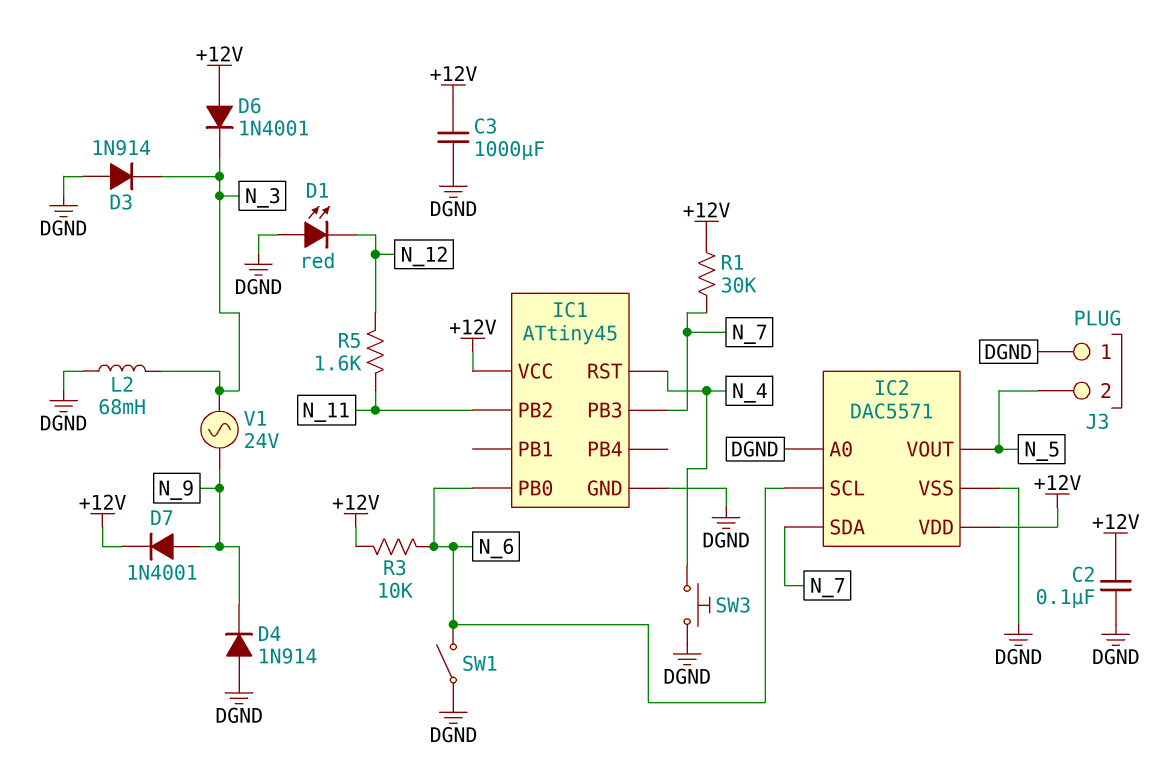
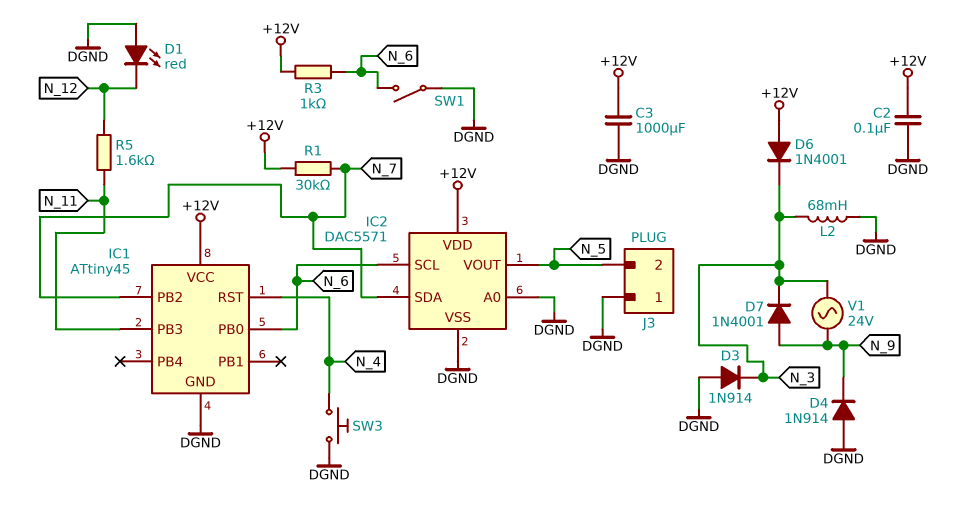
D7: diode 1N4001 (A N_9, K +12V) -> diode 1N4001 (A N_9, K N_3)
IC1 pin PB2: N_11 -> N_7
IC1 pin PB3: N_7 -> N_11
R3: 10k (+12V, N_6) -> 1k (+12V, N_6)

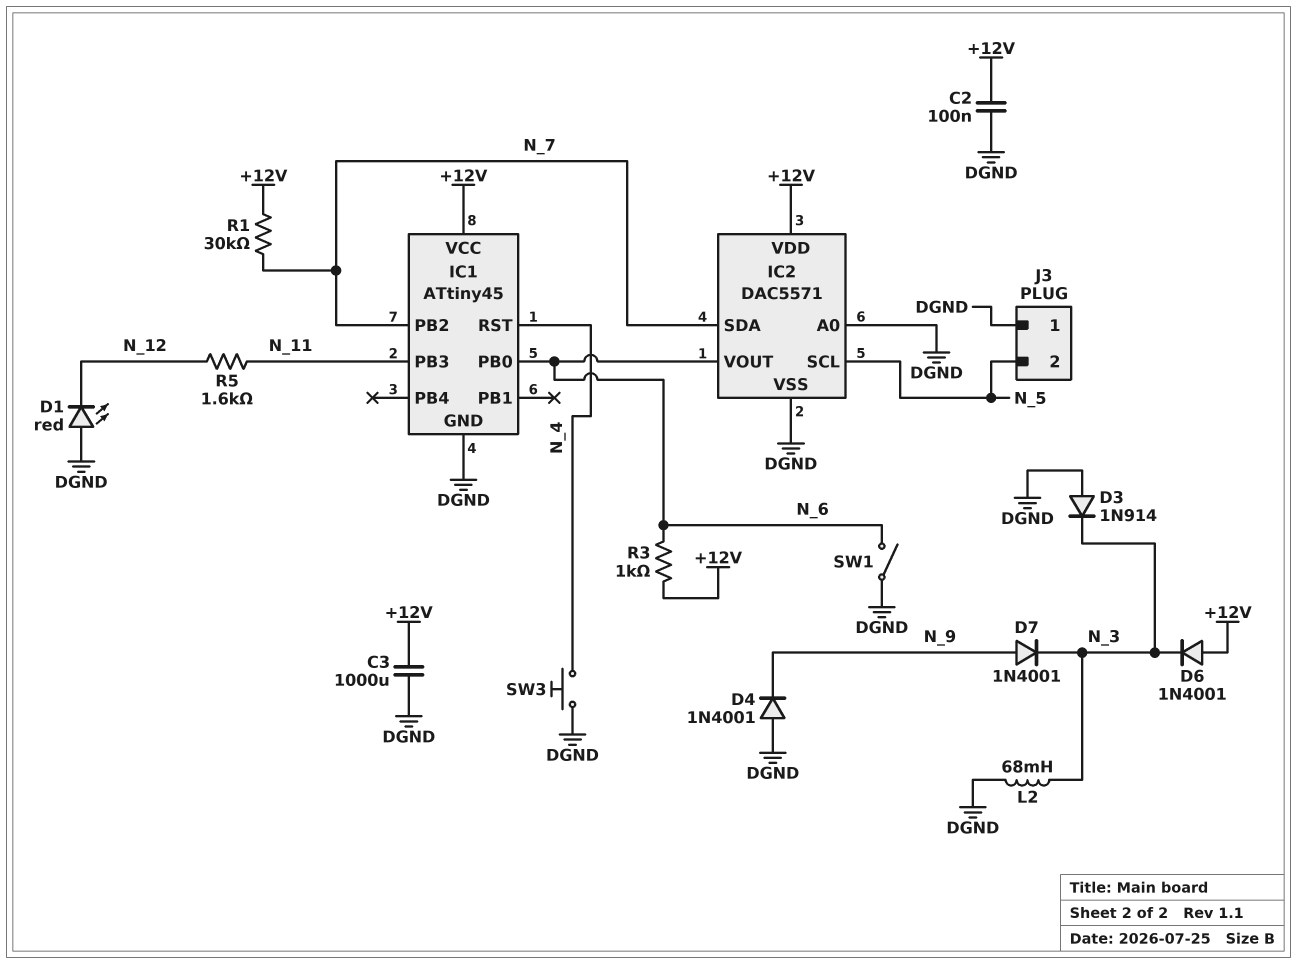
D4: diode 1N914 (A DGND, K N_9) -> diode 1N4001 (A DGND, K N_9)
IC2 pin SCL: N_6 -> N_5
IC2 pin VOUT: N_5 -> N_6
V1: AC 24V (N_3, N_9) -> none

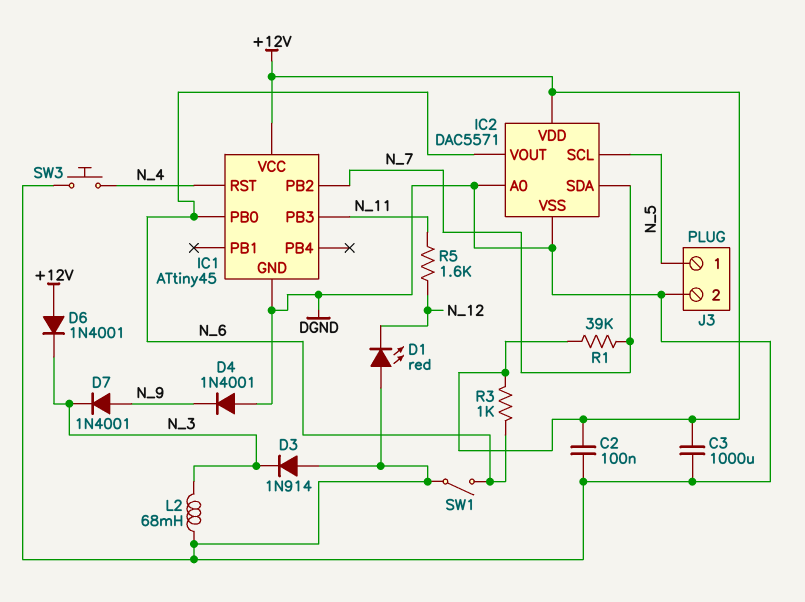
J3 pin 1: DGND -> N_5
J3 pin 2: N_5 -> DGND
R1: 30k (+12V, N_7) -> 39k (+12V, N_7)

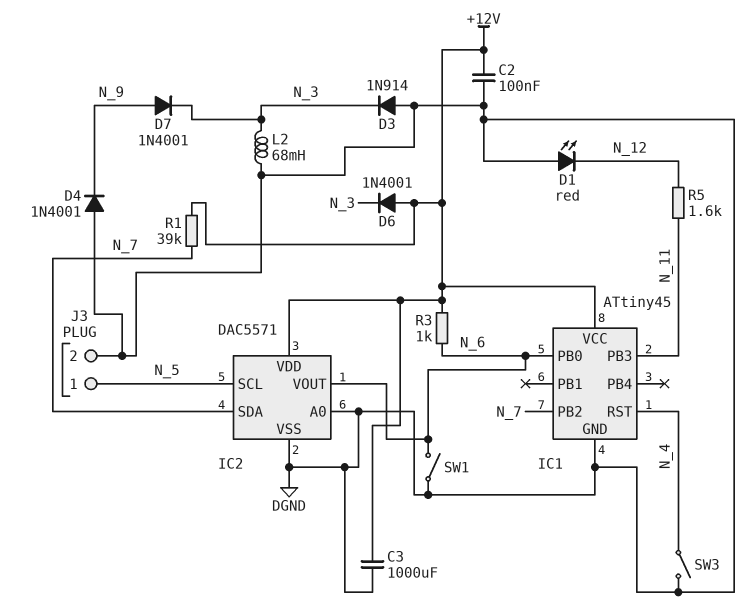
SW3: button (DGND, N_4) -> switch (DGND, N_4)

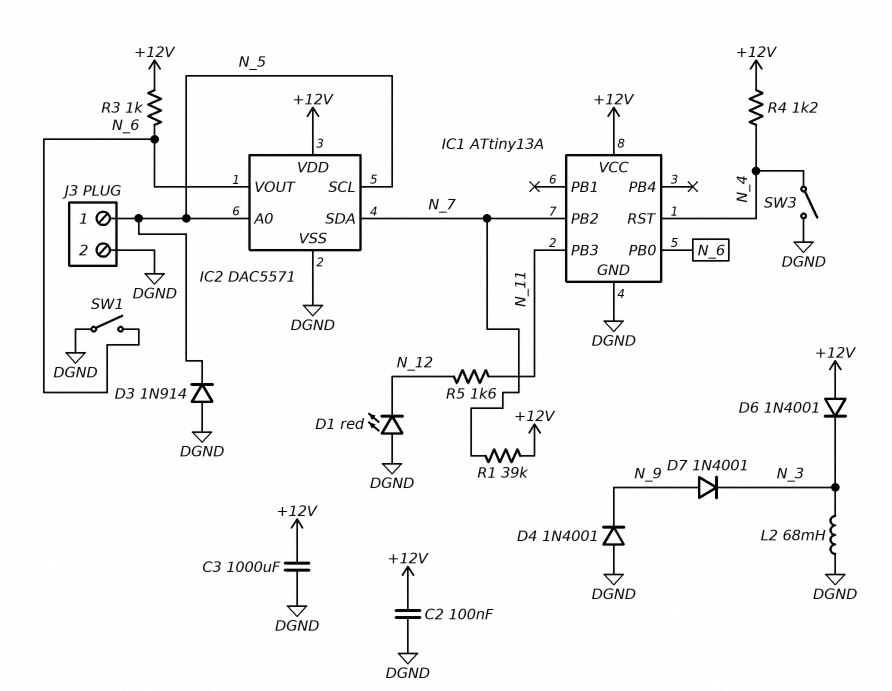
D3: diode 1N914 (A DGND, K N_3) -> diode 1N914 (A DGND, K N_5)
IC1: ATtiny45 -> ATtiny13A
IC2 pin A0: DGND -> N_5
R4: none -> 1.2k (+12V, N_4)

